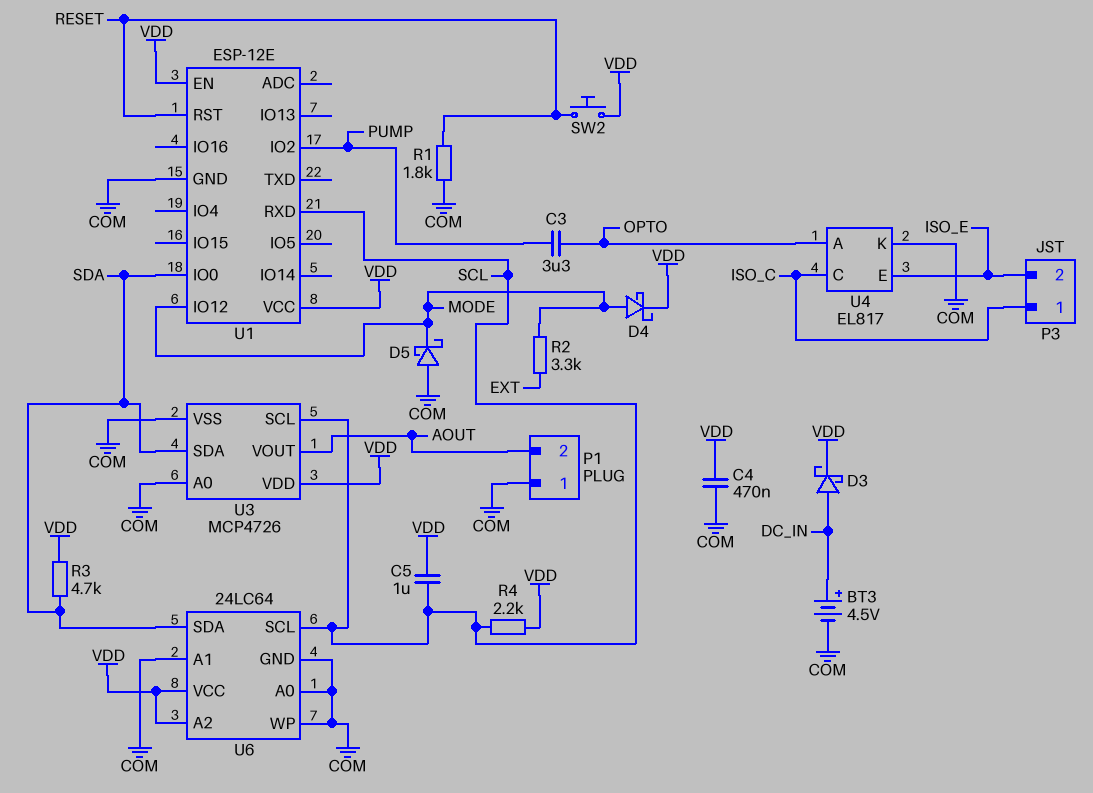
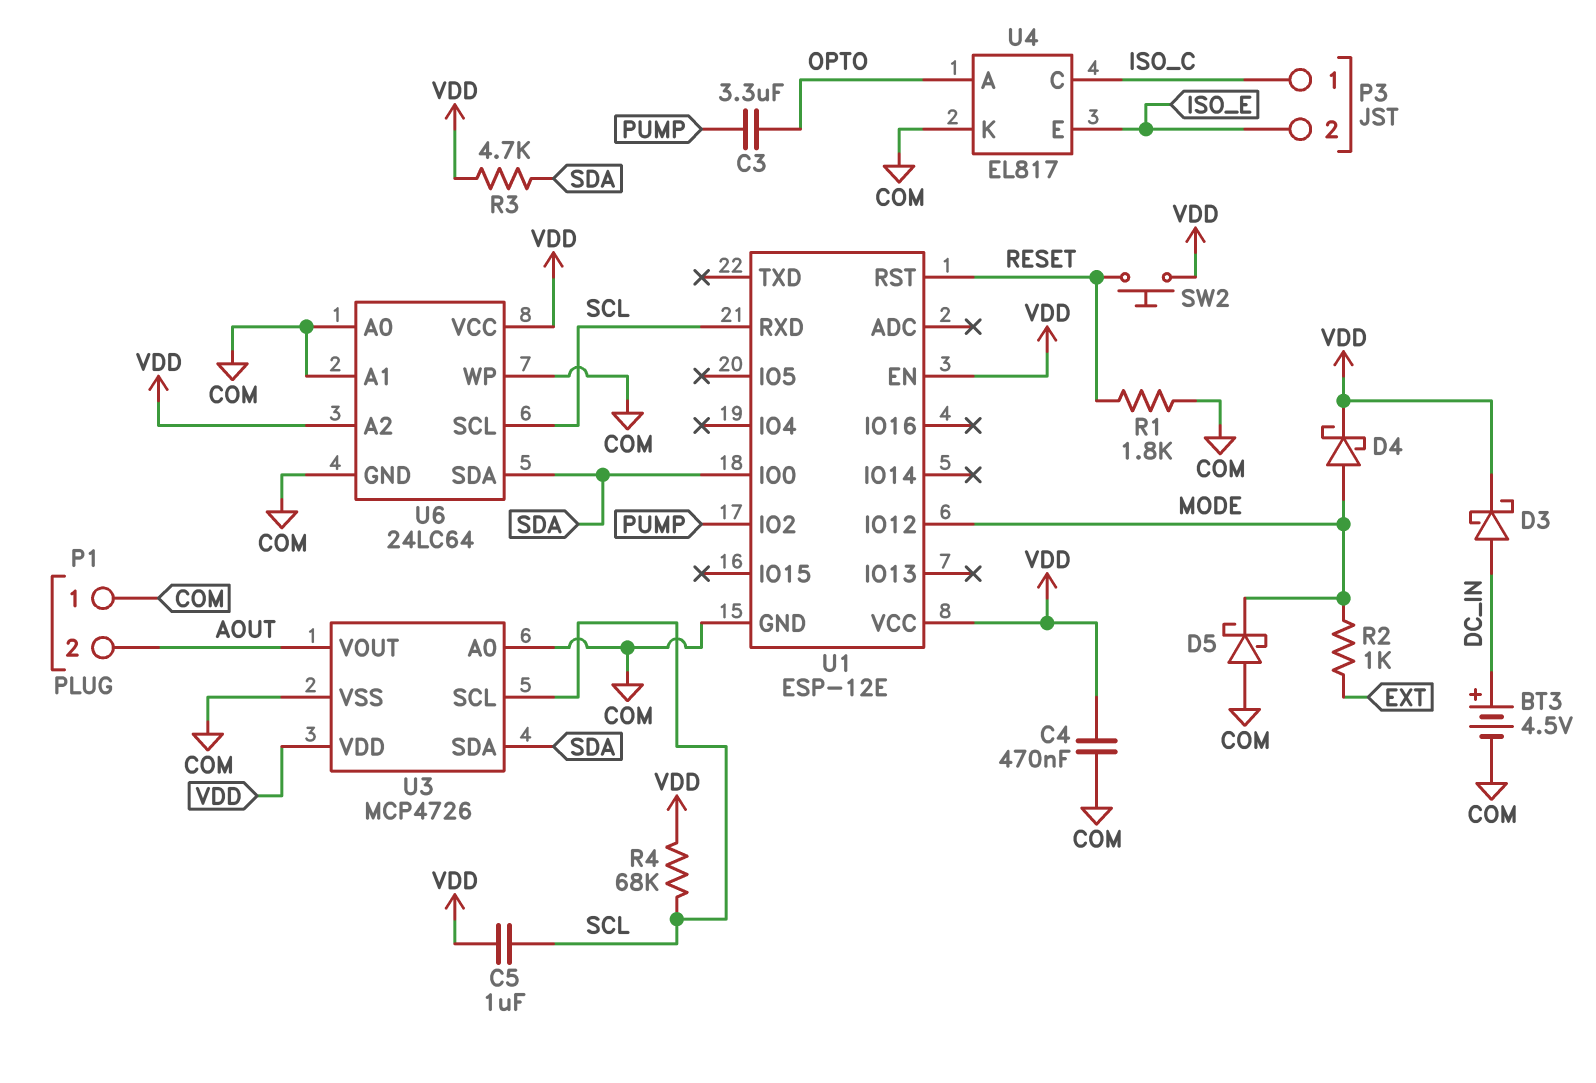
R2: 3.3k (EXT, MODE) -> 1k (EXT, MODE)
R4: 2.2k (SCL, VDD) -> 68k (SCL, VDD)

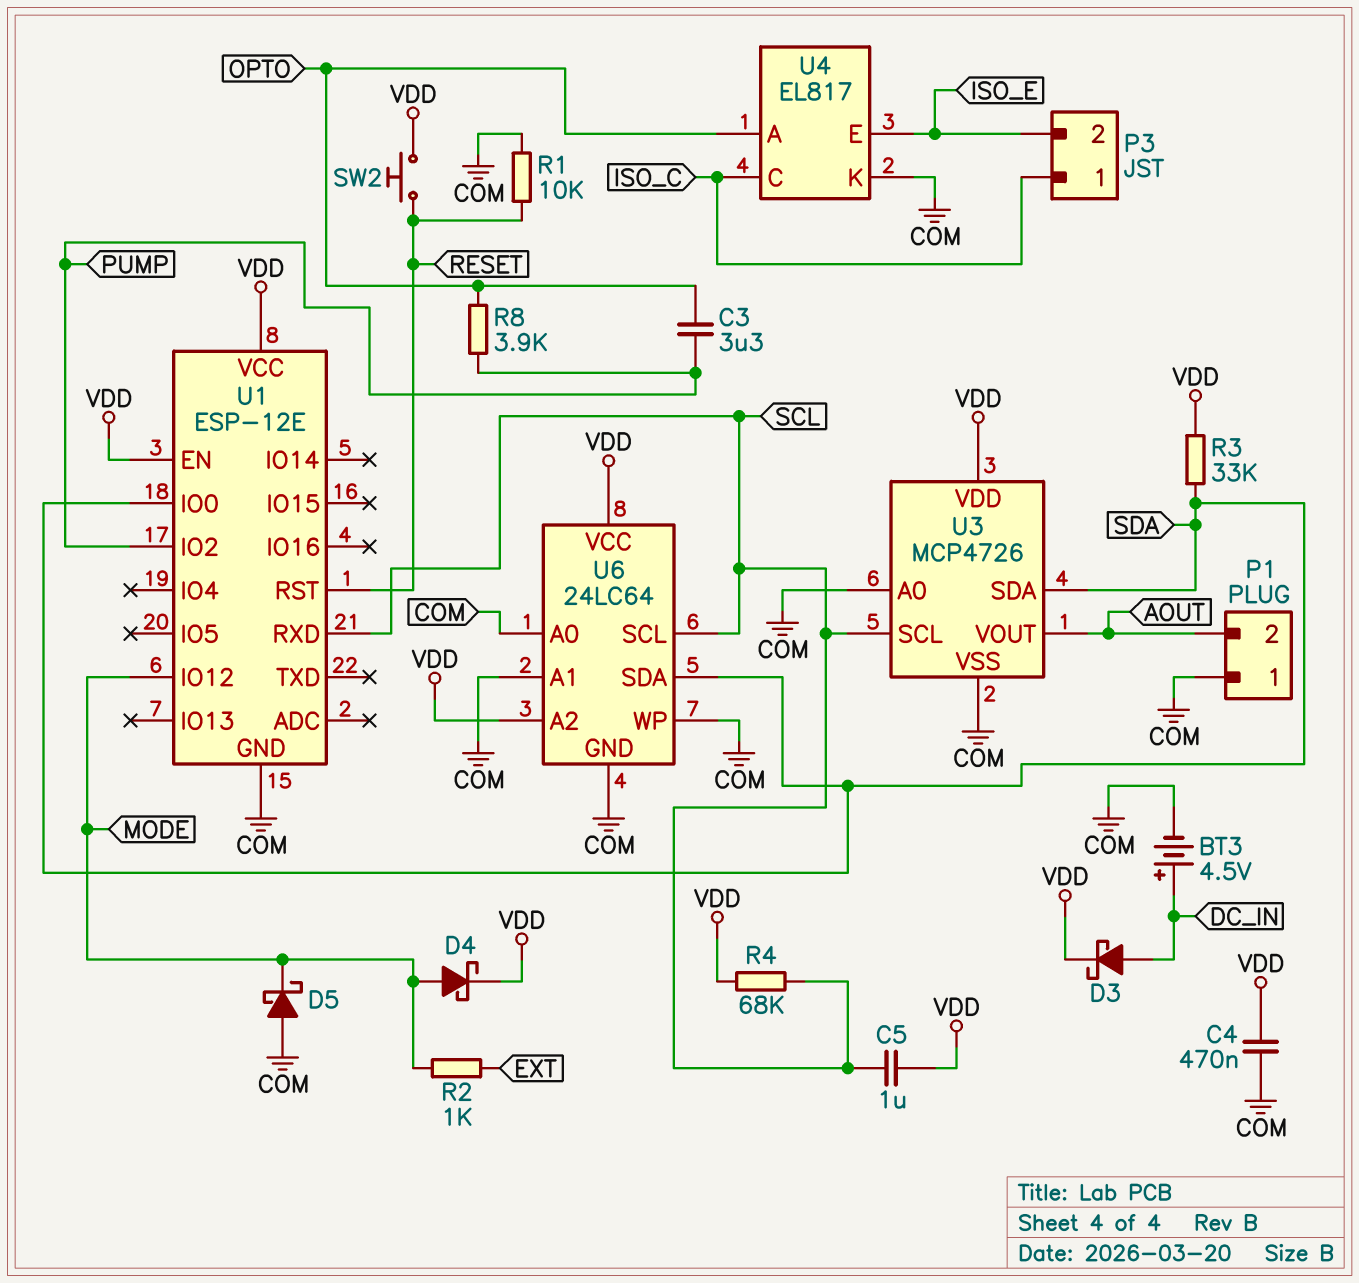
R1: 1.8k (COM, RESET) -> 10k (COM, RESET)
R3: 4.7k (SDA, VDD) -> 33k (SDA, VDD)
R8: none -> 3.9k (OPTO, PUMP)

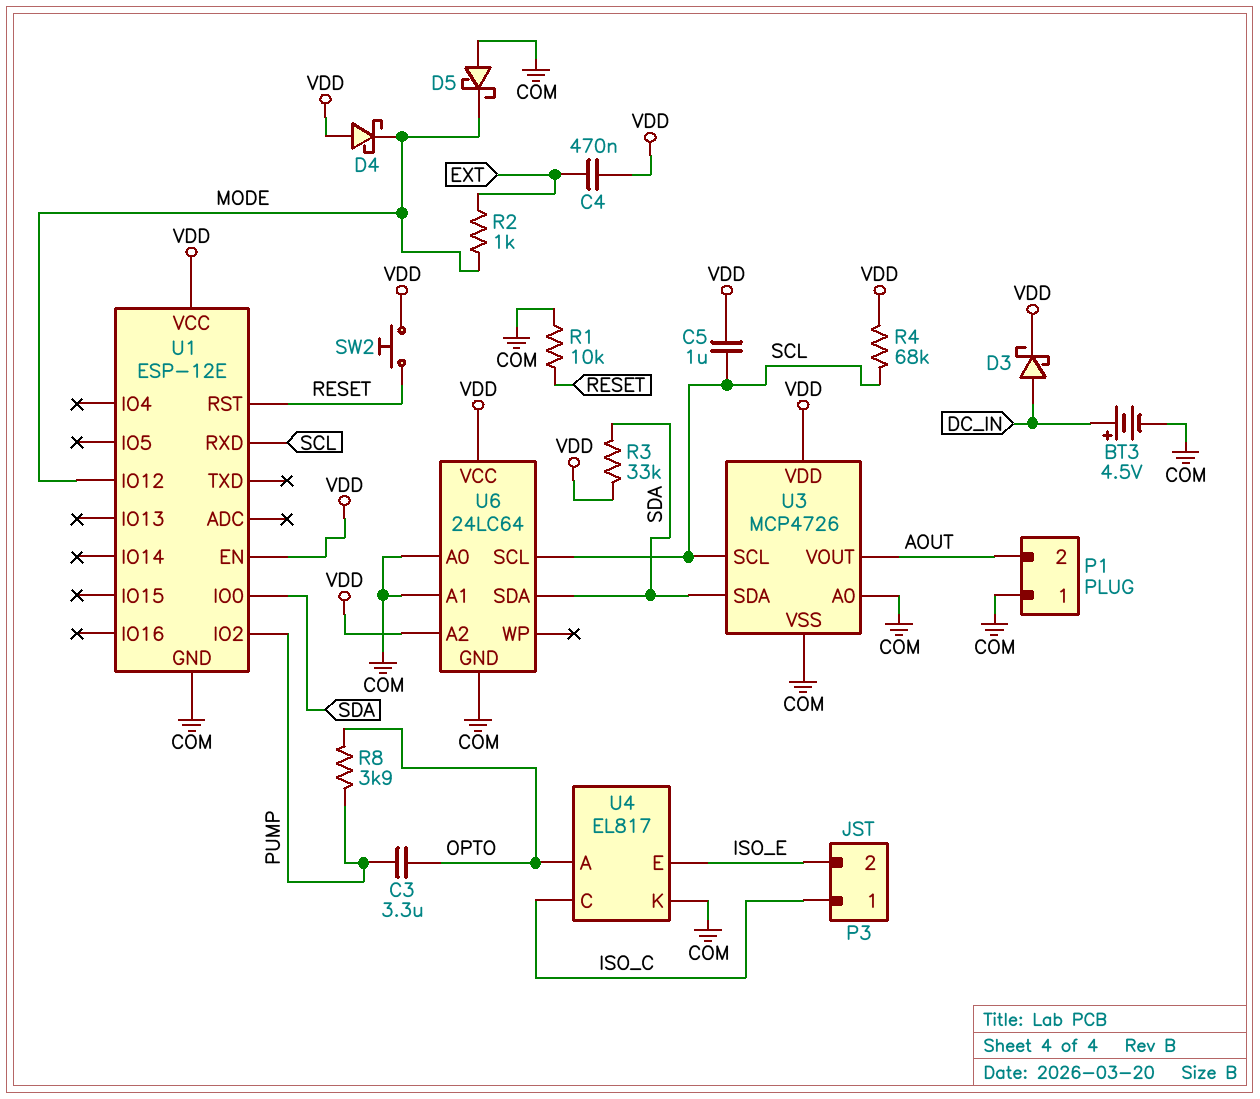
C4: 470nF (COM, VDD) -> 470nF (EXT, VDD)
D4: schottky (A MODE, K VDD) -> schottky (A VDD, K MODE)
U6 pin WP: COM -> none

